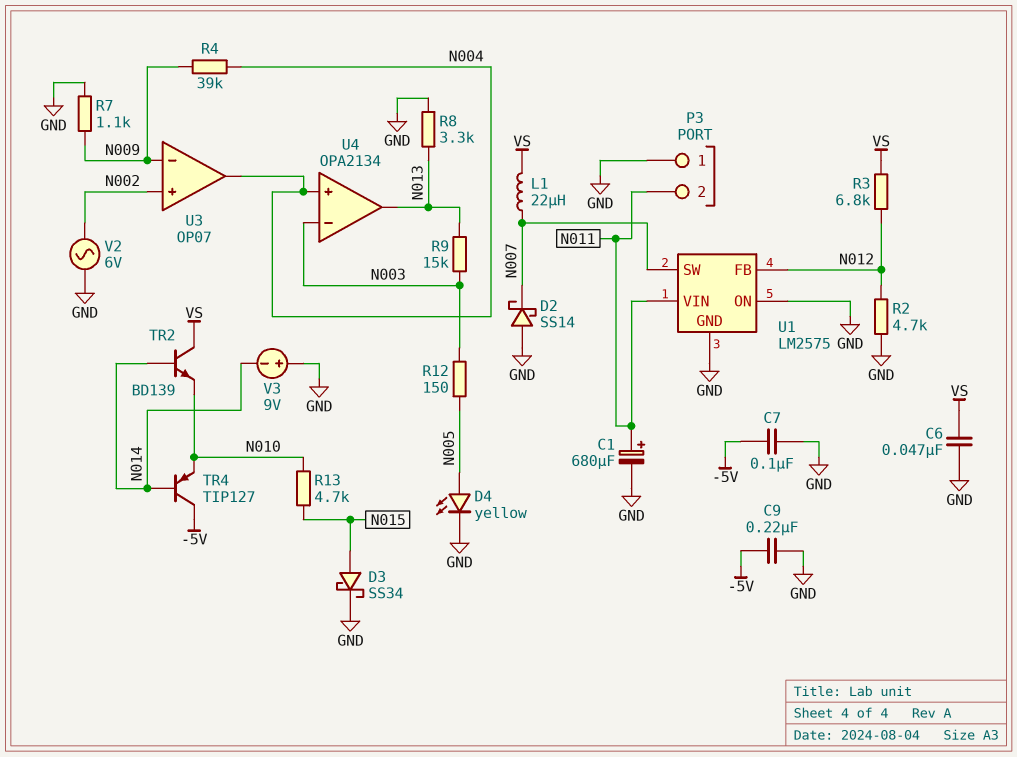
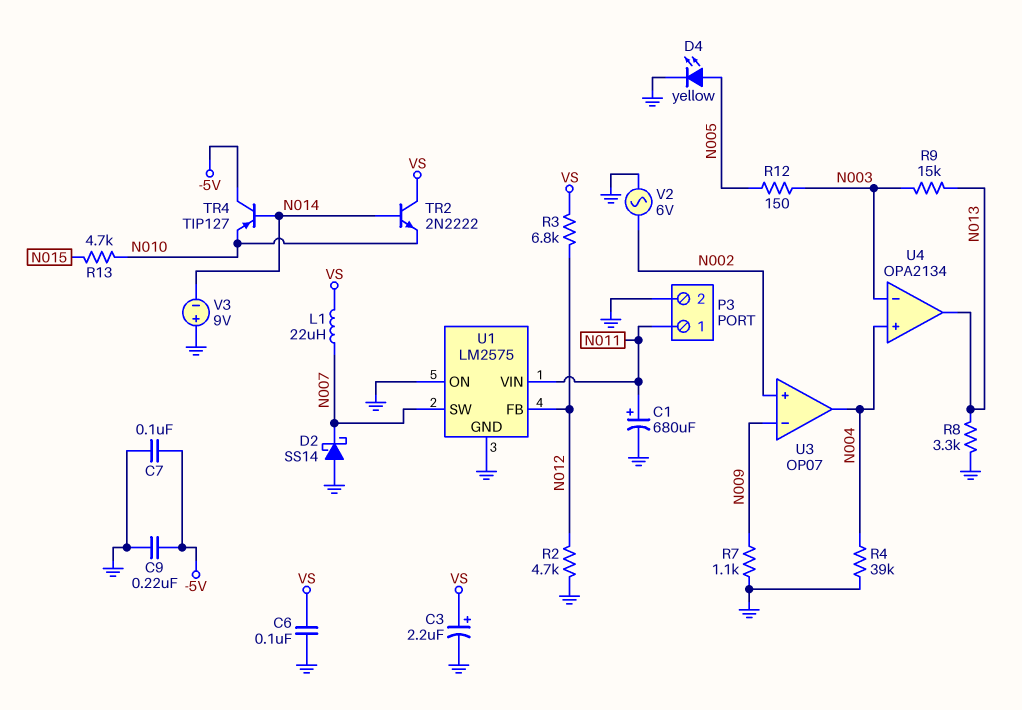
C3: none -> 2.2uF (plus VS, minus GND)
C6: 47nF (GND, VS) -> 100nF (GND, VS)
D3: schottky SS34 (A N015, K GND) -> none
P3 pin 1: GND -> N011
P3 pin 2: N011 -> GND
R4: 39k (N004, N009) -> 39k (GND, N004)
TR2: NPN BD139 (B N014, C VS, E N010) -> NPN 2N2222 (B N014, C VS, E N010)

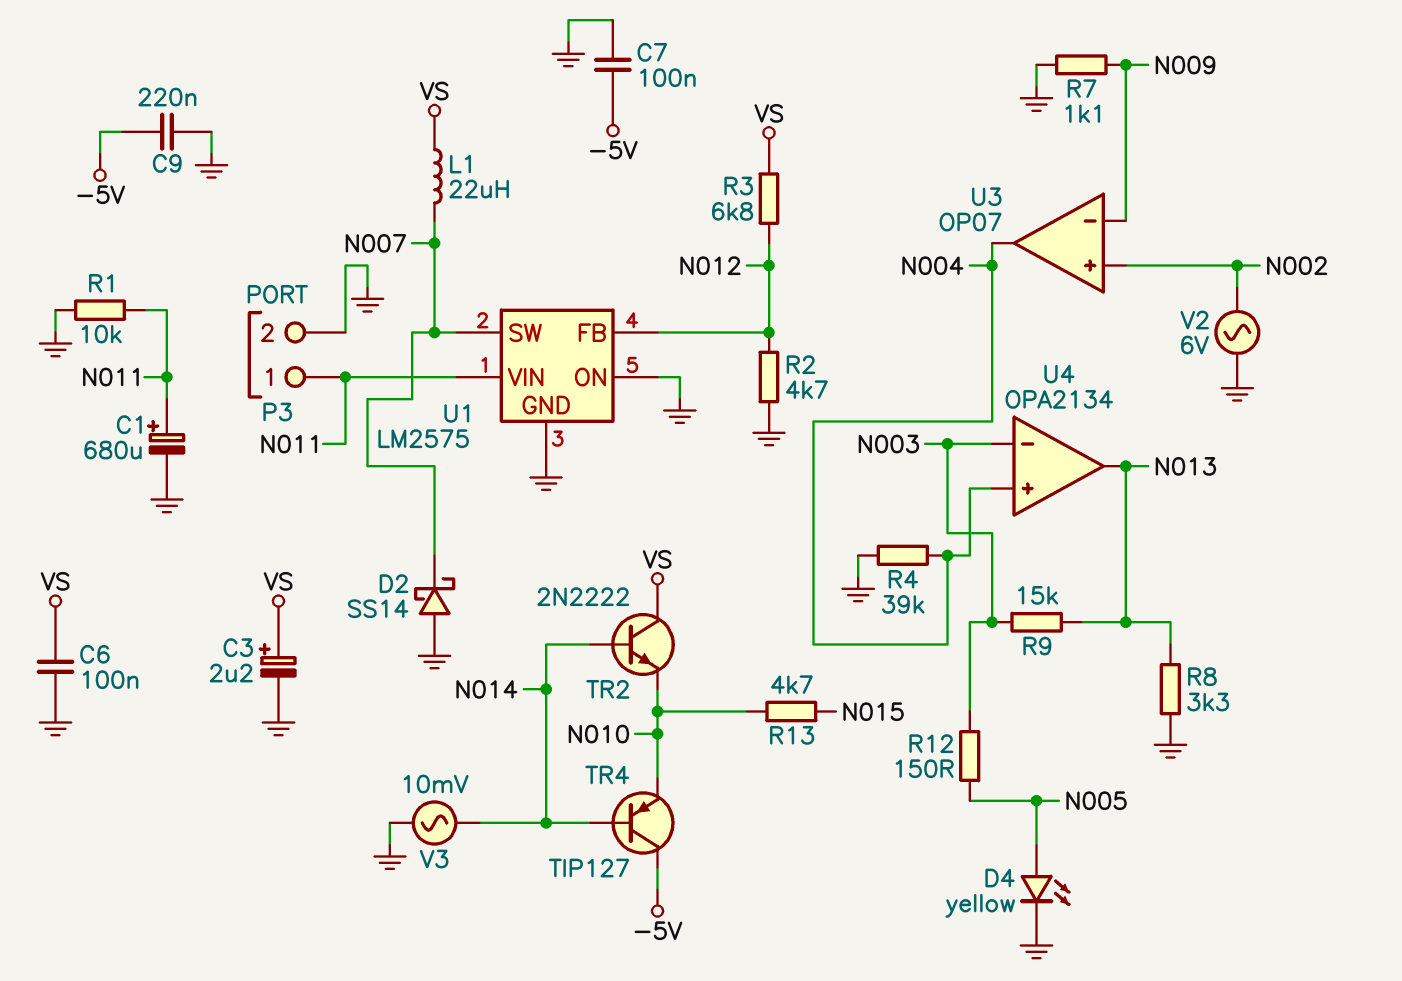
R1: none -> 10k (GND, N011)
V3: 9V (plus GND, minus N014) -> AC 10mV (GND, N014)

